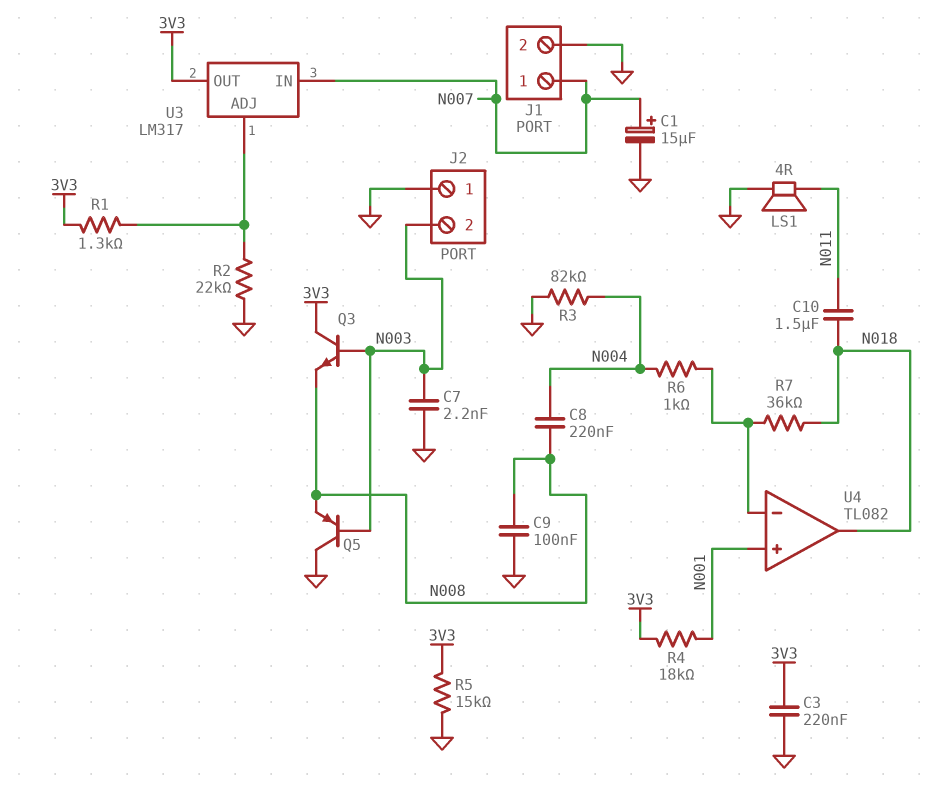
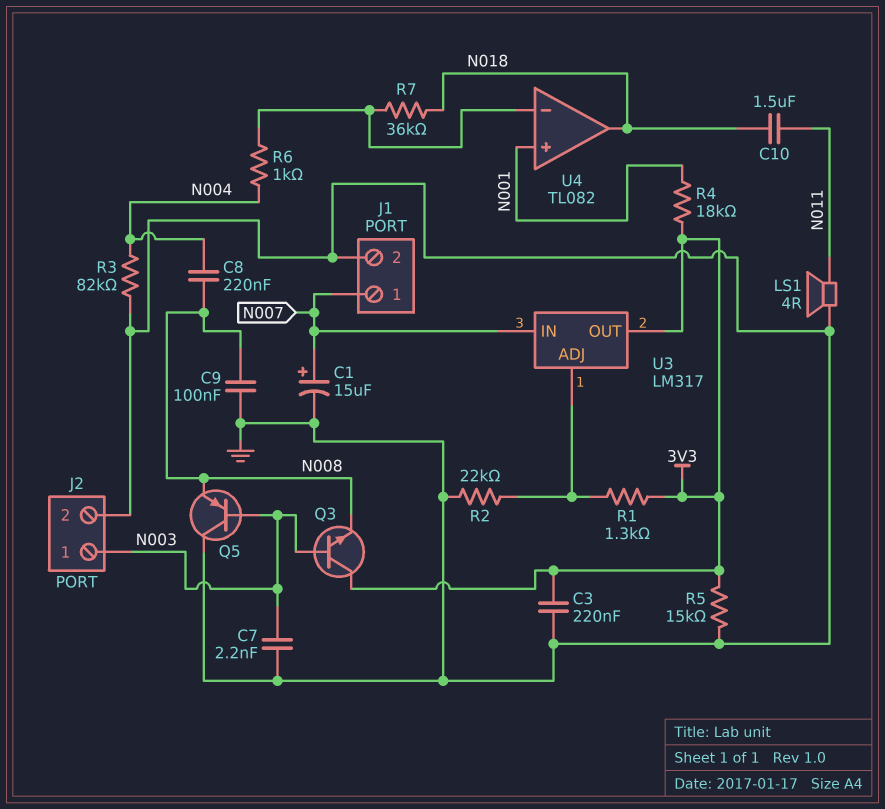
J2 pin 1: GND -> N003
J2 pin 2: N003 -> GND

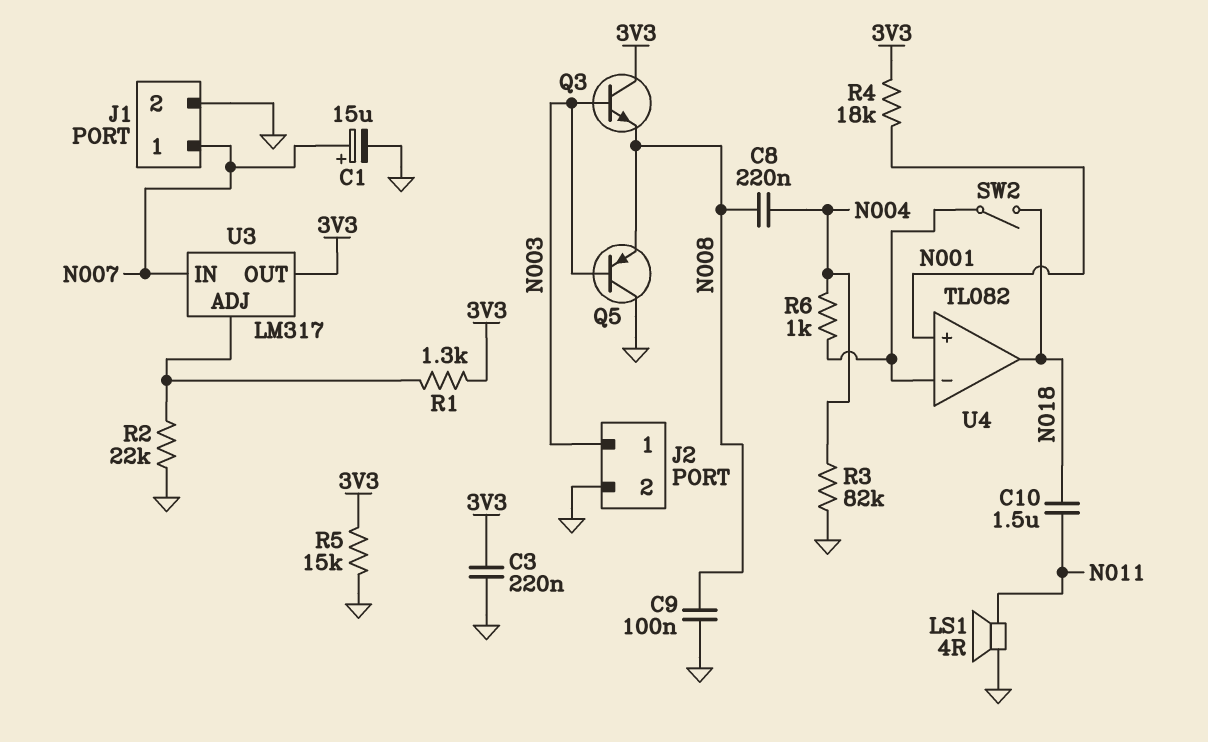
C7: 2.2nF (GND, N003) -> none
R7: 36k (N018, U4/in-) -> none
SW2: none -> switch (N018, U4/in-)

